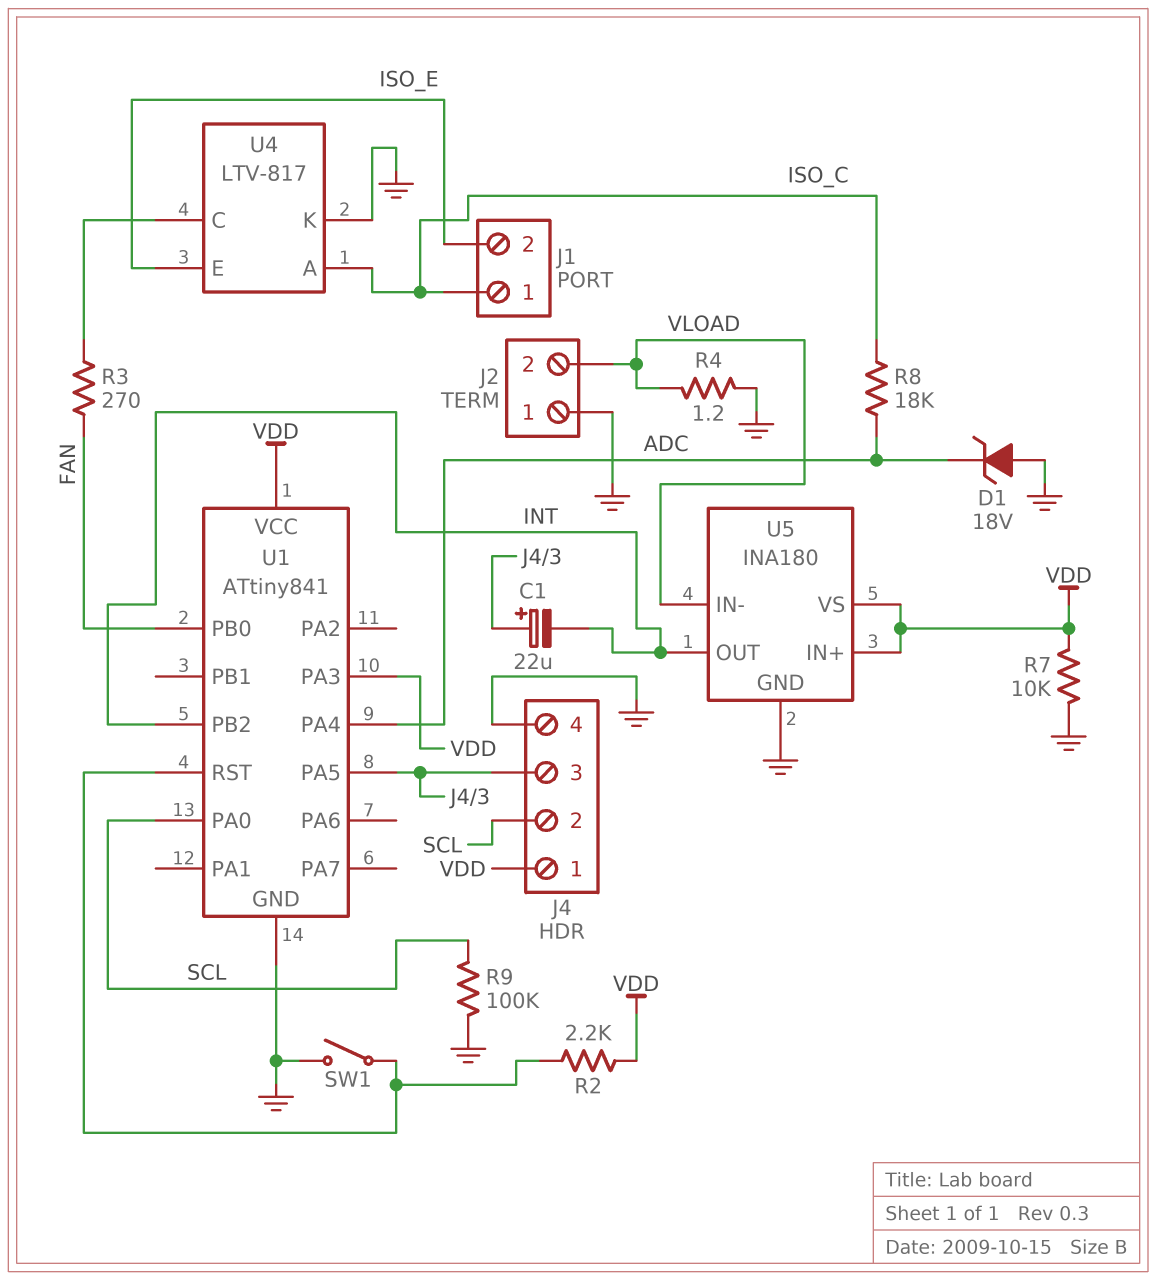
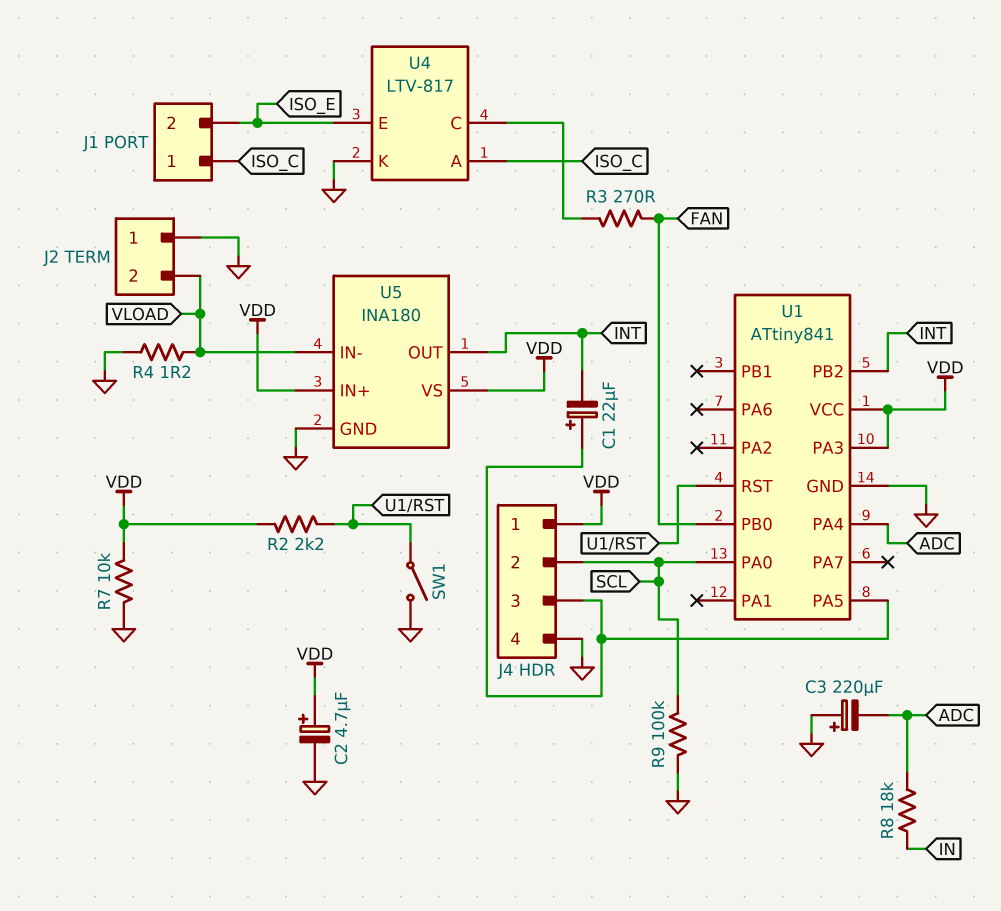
C2: none -> 4.7uF (plus VDD, minus GND)
C3: none -> 220uF (plus GND, minus ADC)
D1: zener 18V (A GND, K ADC) -> none
R8: 18k (ADC, ISO_C) -> 18k (ADC, IN)

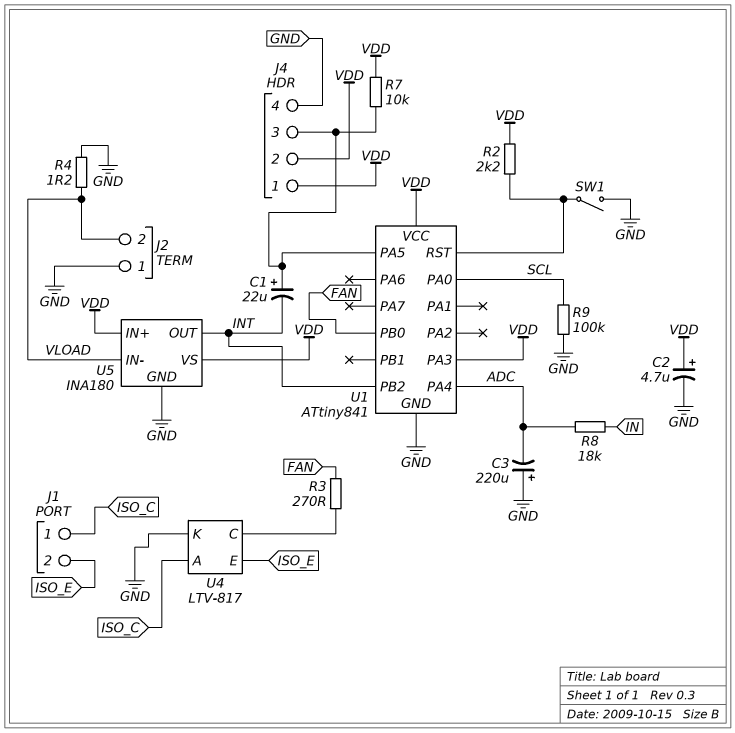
J4 pin 2: SCL -> VDD
R7: 10k (GND, VDD) -> 10k (J4/3, VDD)

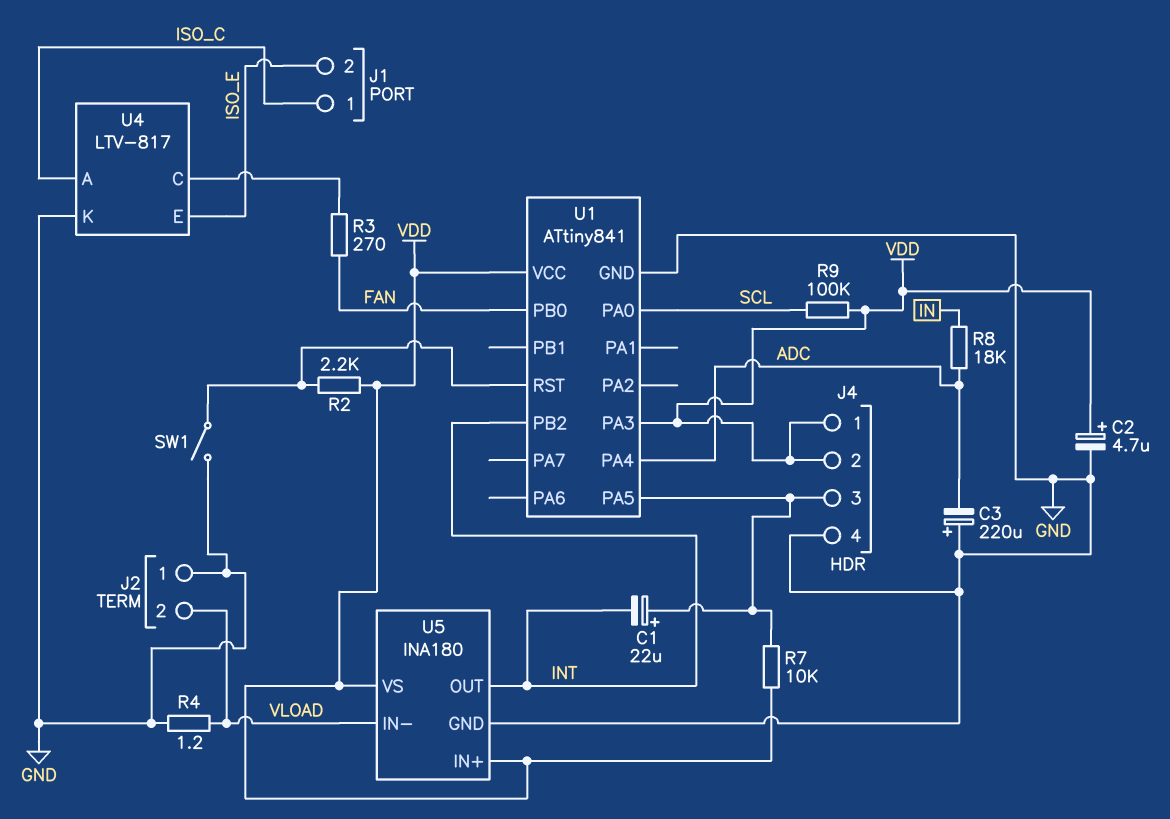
R9: 100k (GND, SCL) -> 100k (SCL, VDD)

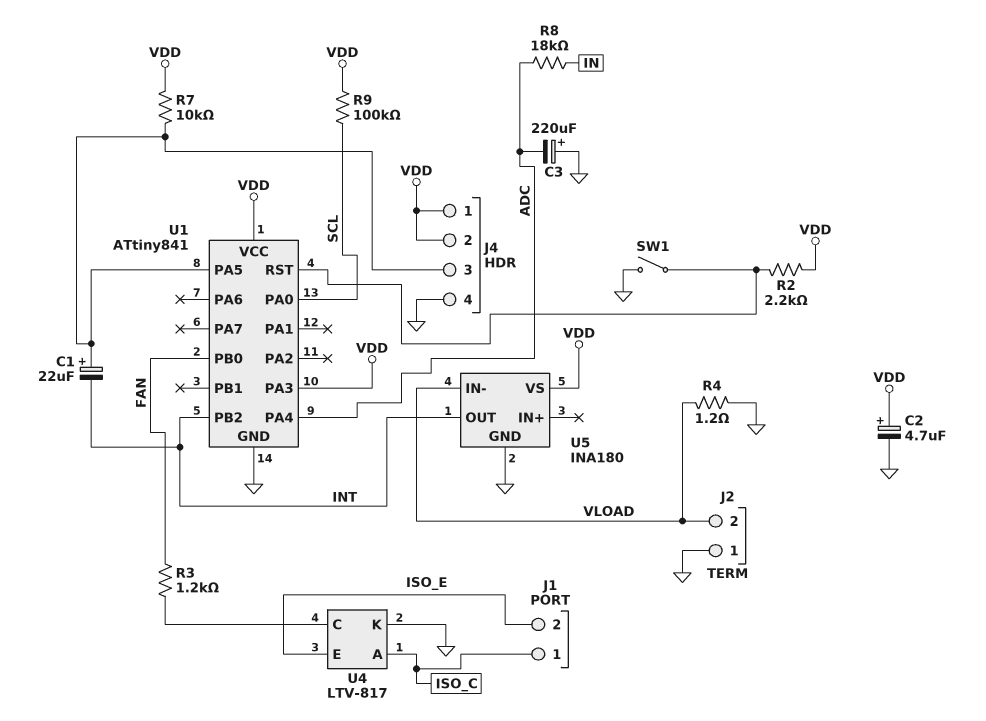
R3: 270 (FAN, U4/C) -> 1.2k (FAN, U4/C)
U5 pin IN+: VDD -> none

